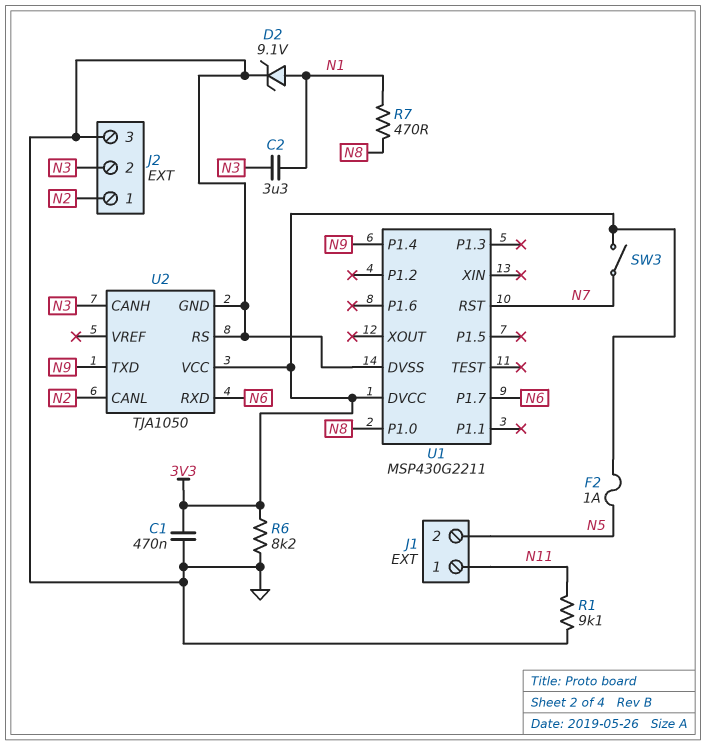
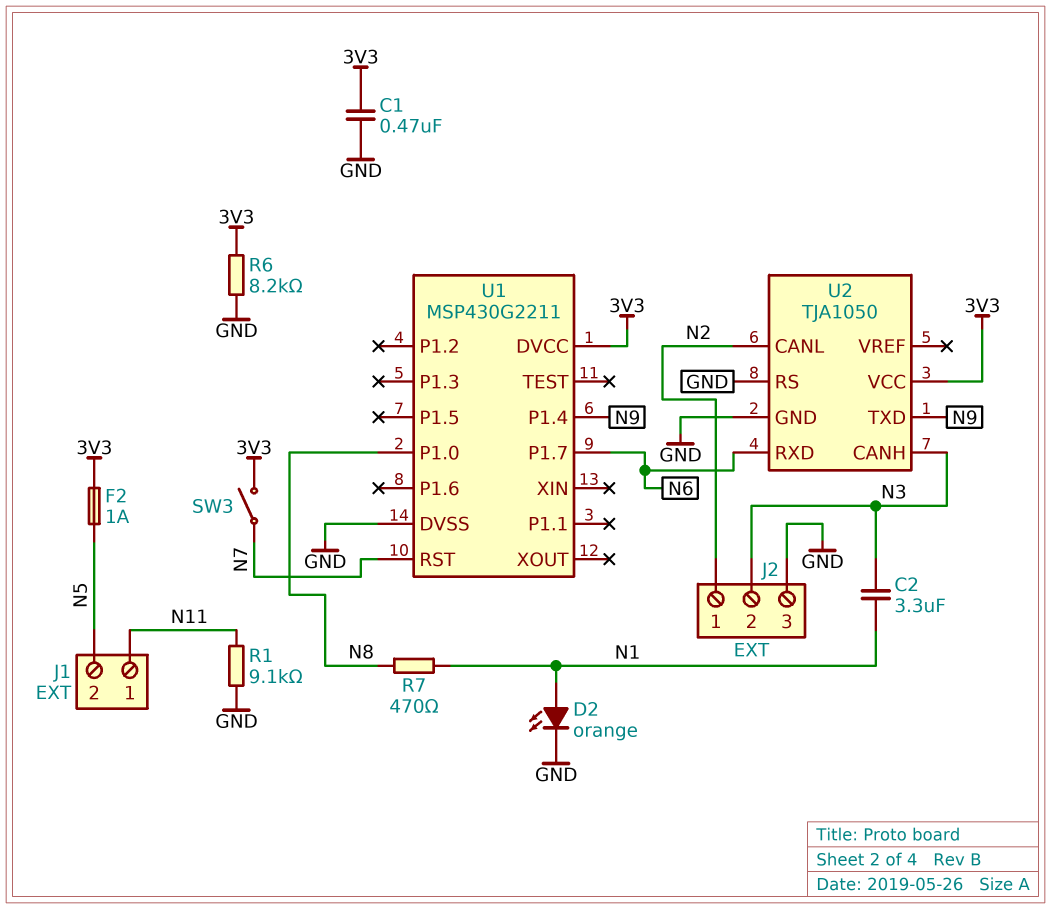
D2: zener 9.1V (A N1, K GND) -> LED orange (A N1, K GND)

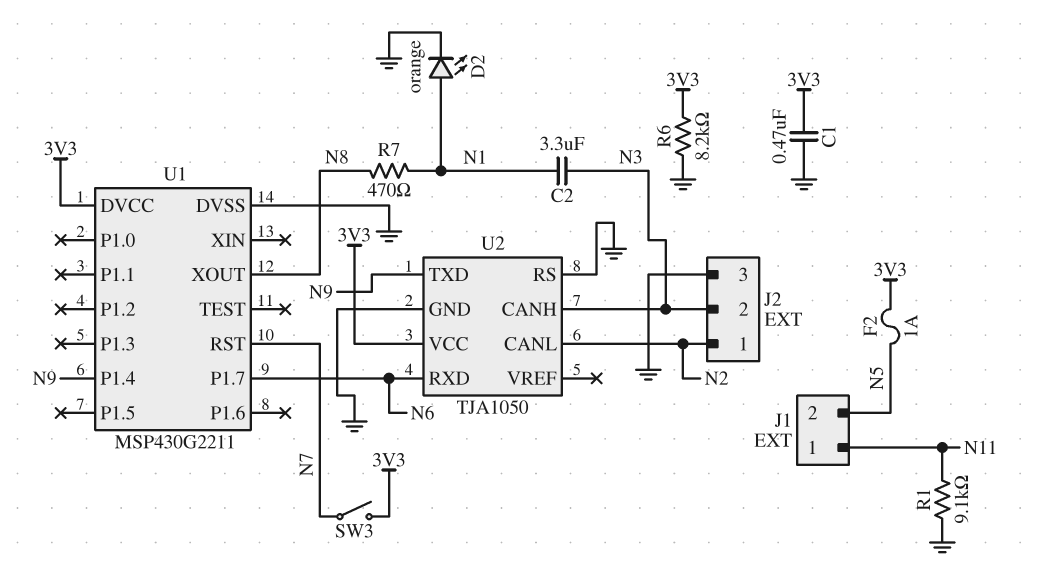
U1 pin P1.0: N8 -> none
U1 pin XOUT: none -> N8

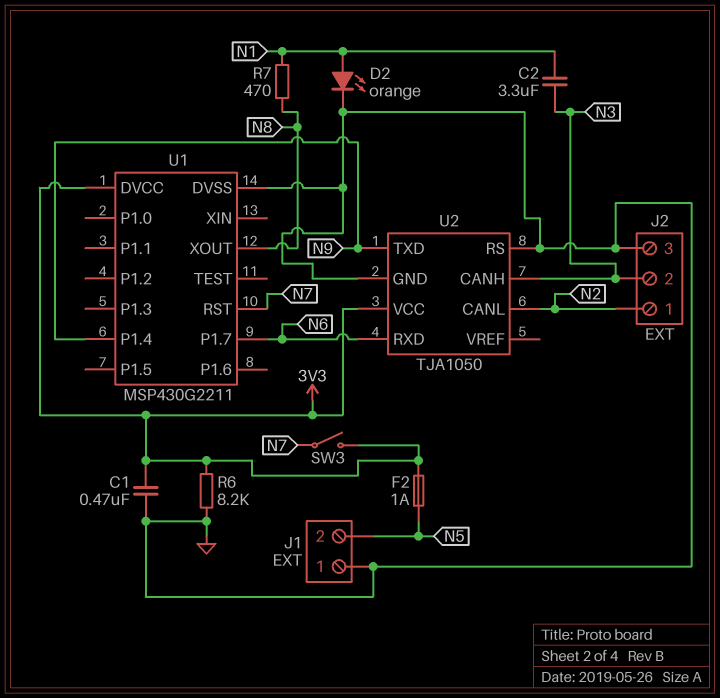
J1 pin 1: N11 -> GND
R1: 9.1k (GND, N11) -> none

